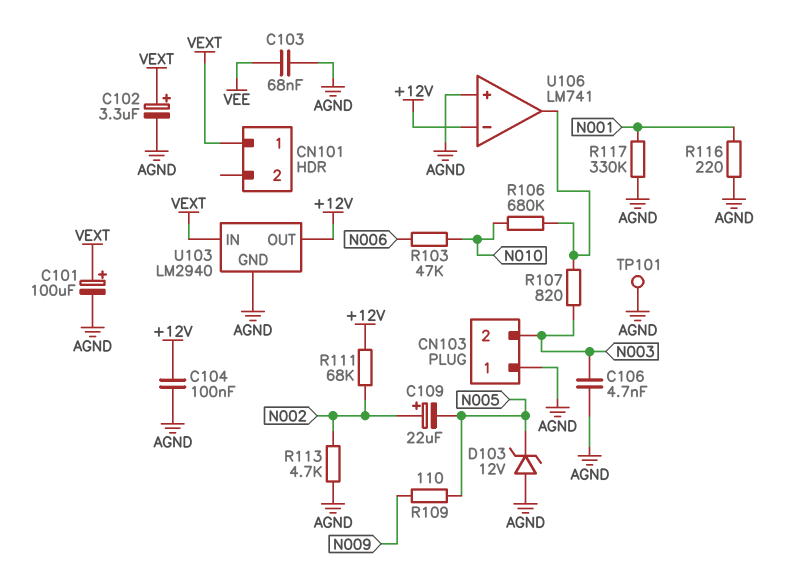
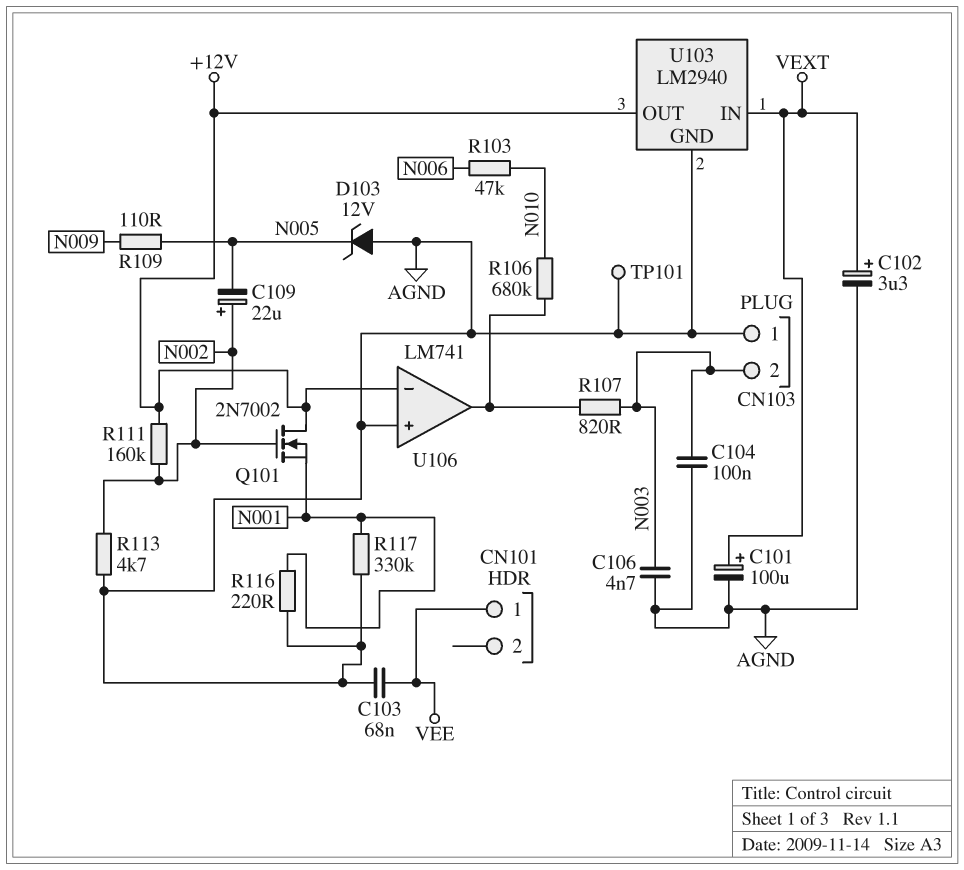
C104: 100nF (+12V, AGND) -> 100nF (AGND, N003)
CN101 pin 1: VEXT -> VEE
Q101: none -> NMOS 2N7002 (G N002, D +12V, S N001)
R111: 68k (+12V, N002) -> 160k (+12V, N002)

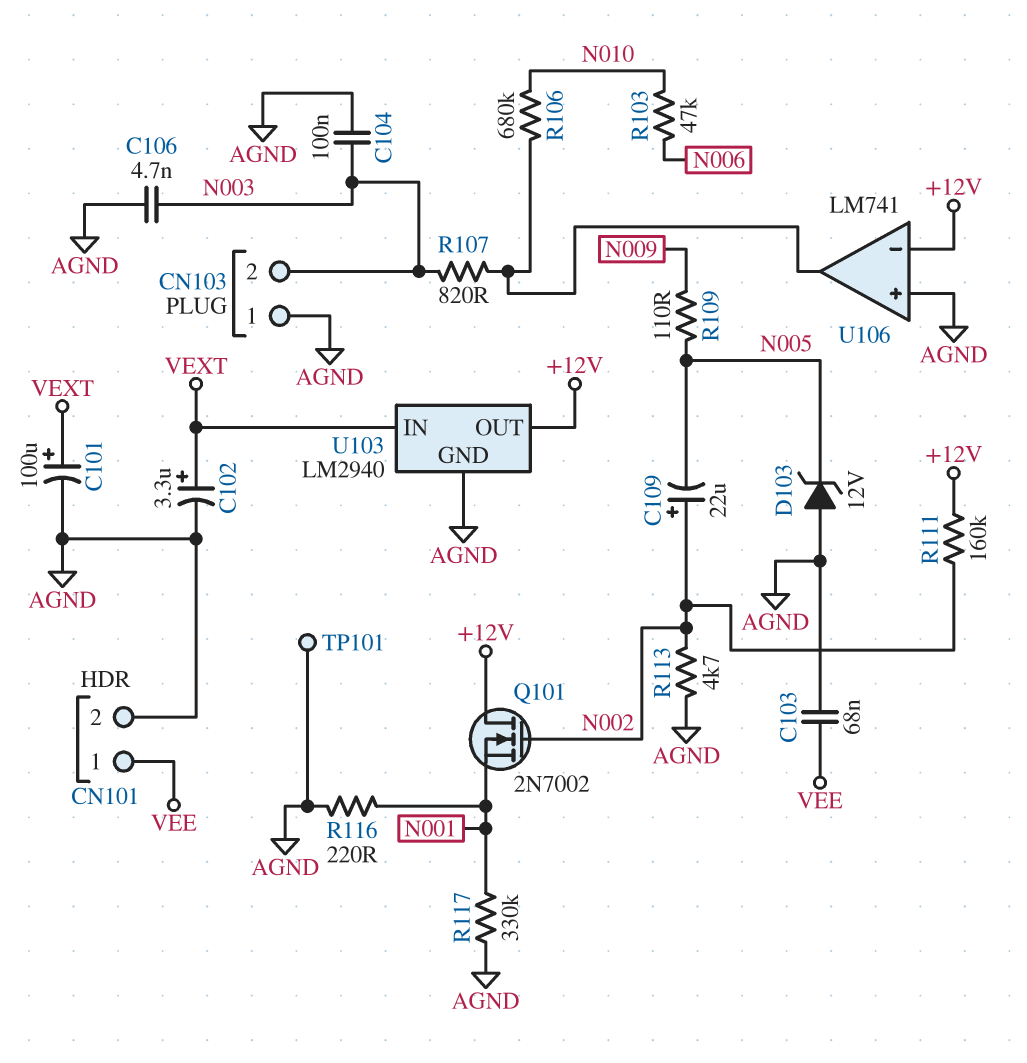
CN101 pin 2: none -> AGND

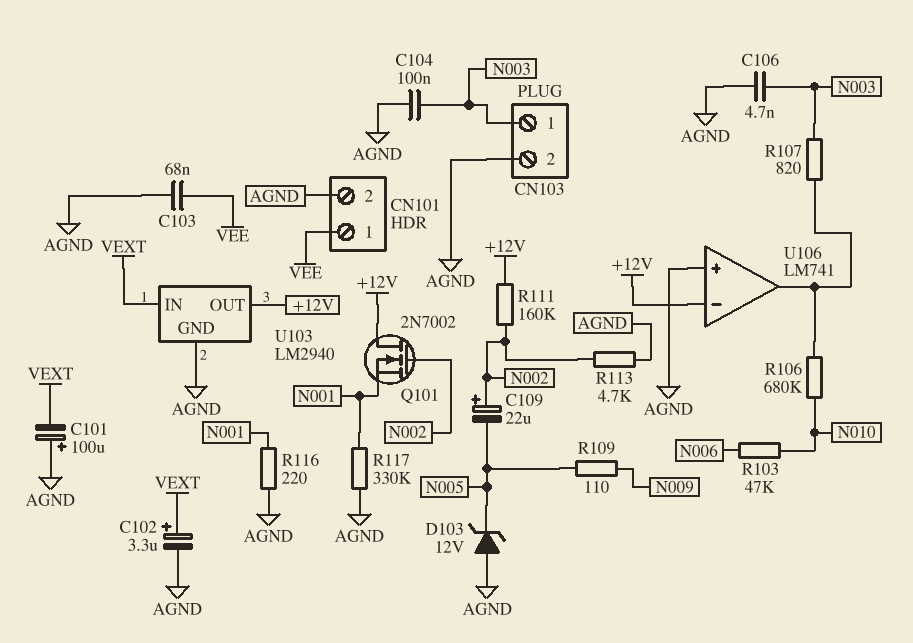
C101: 100uF (plus VEXT, minus AGND) -> 100uF (plus AGND, minus VEXT)
CN103 pin 1: AGND -> N003
CN103 pin 2: N003 -> AGND
TP101: test point (AGND) -> none

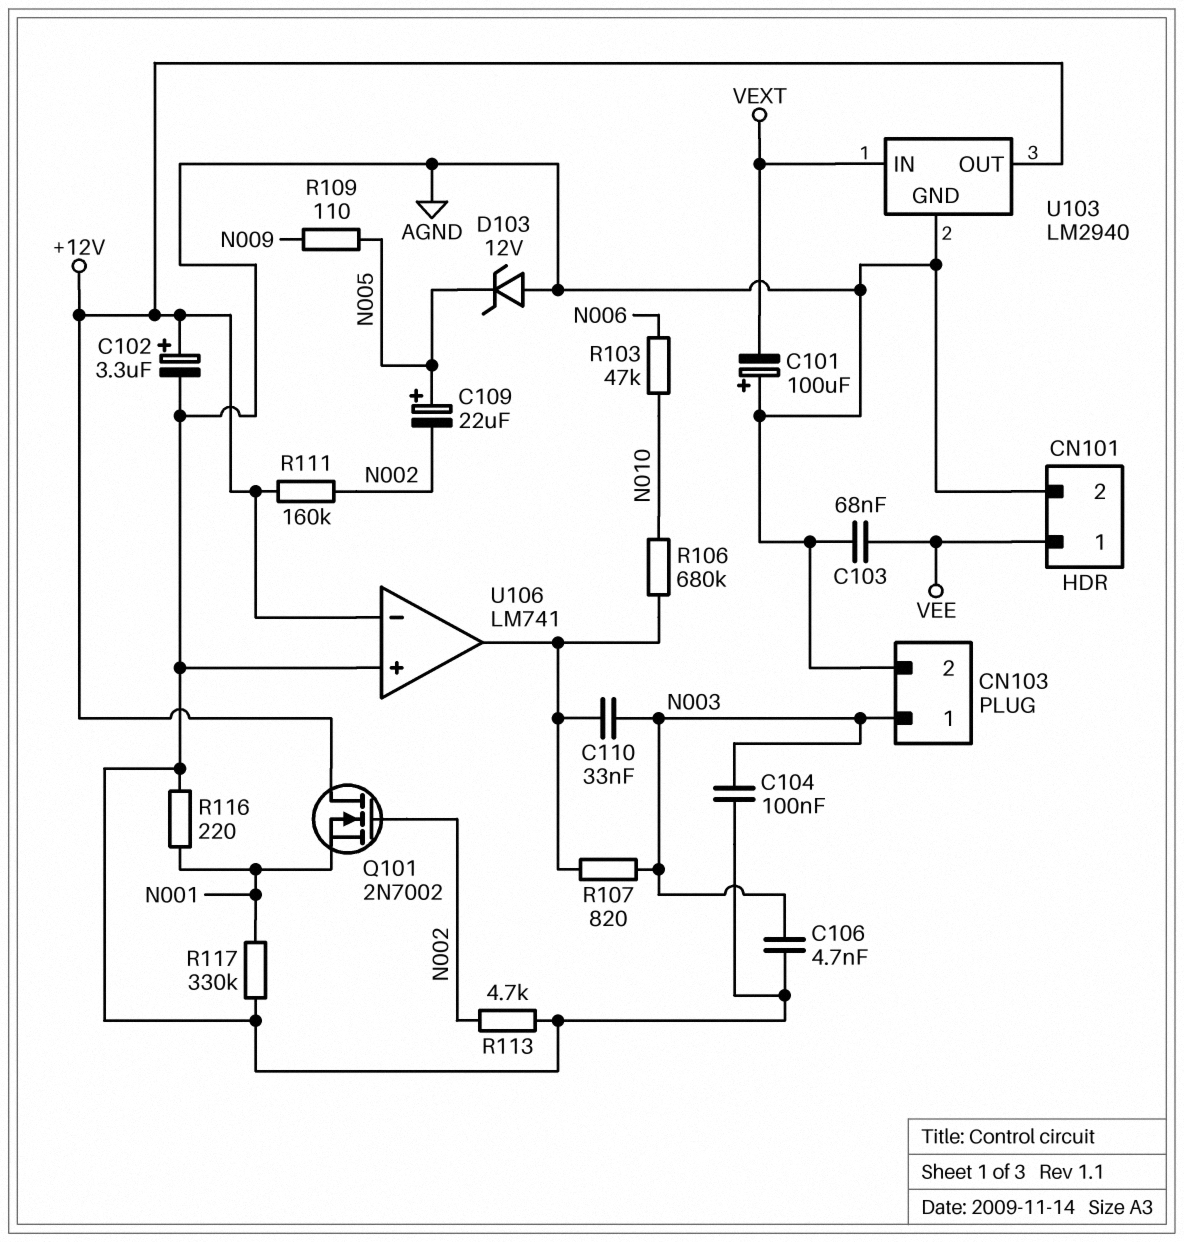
C102: 3.3uF (plus VEXT, minus AGND) -> 3.3uF (plus +12V, minus AGND)
C109: 22uF (plus N002, minus N005) -> 22uF (plus N005, minus N002)
C110: none -> 33nF (N003, U106/out)

